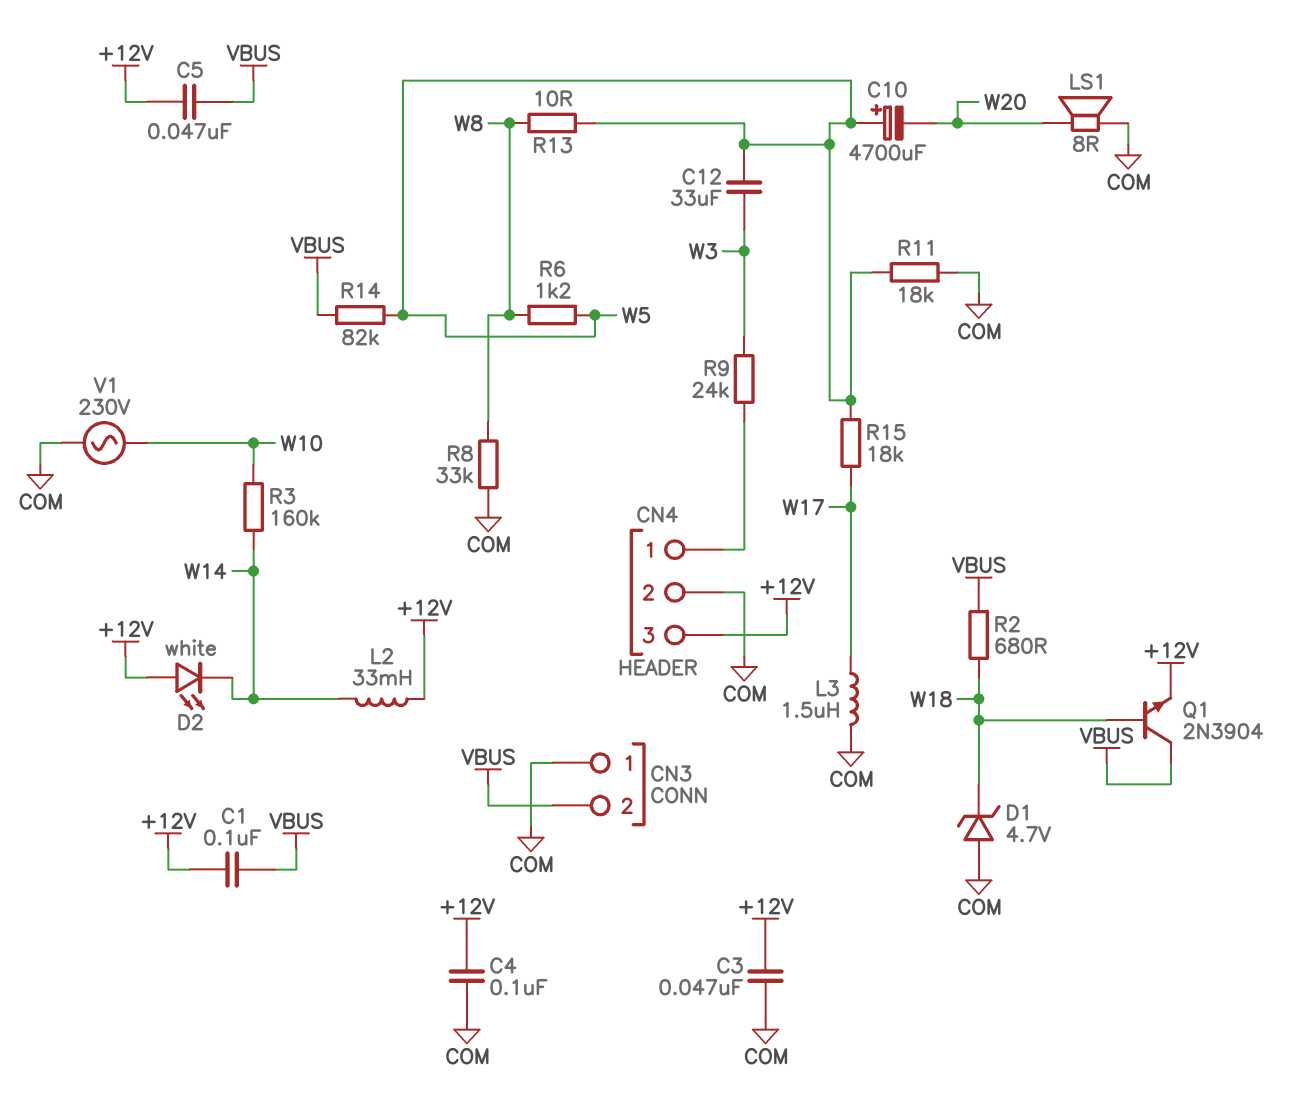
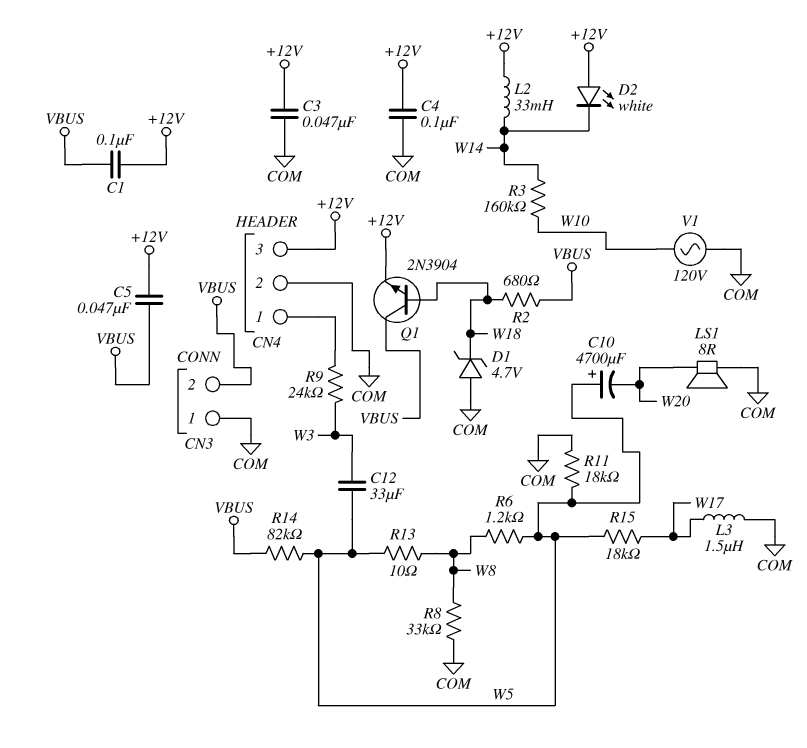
V1: AC 230V (COM, W10) -> AC 120V (COM, W10)

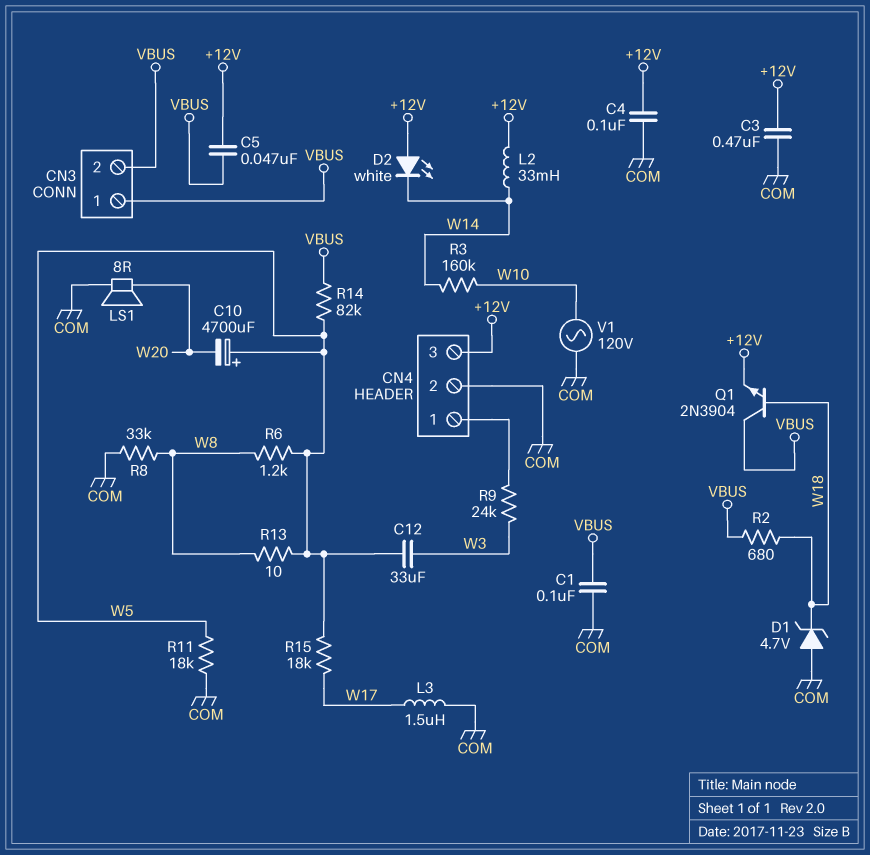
C1: 100nF (+12V, VBUS) -> 100nF (COM, VBUS)
C3: 47nF (+12V, COM) -> 470nF (+12V, COM)
CN3 pin 1: COM -> VBUS

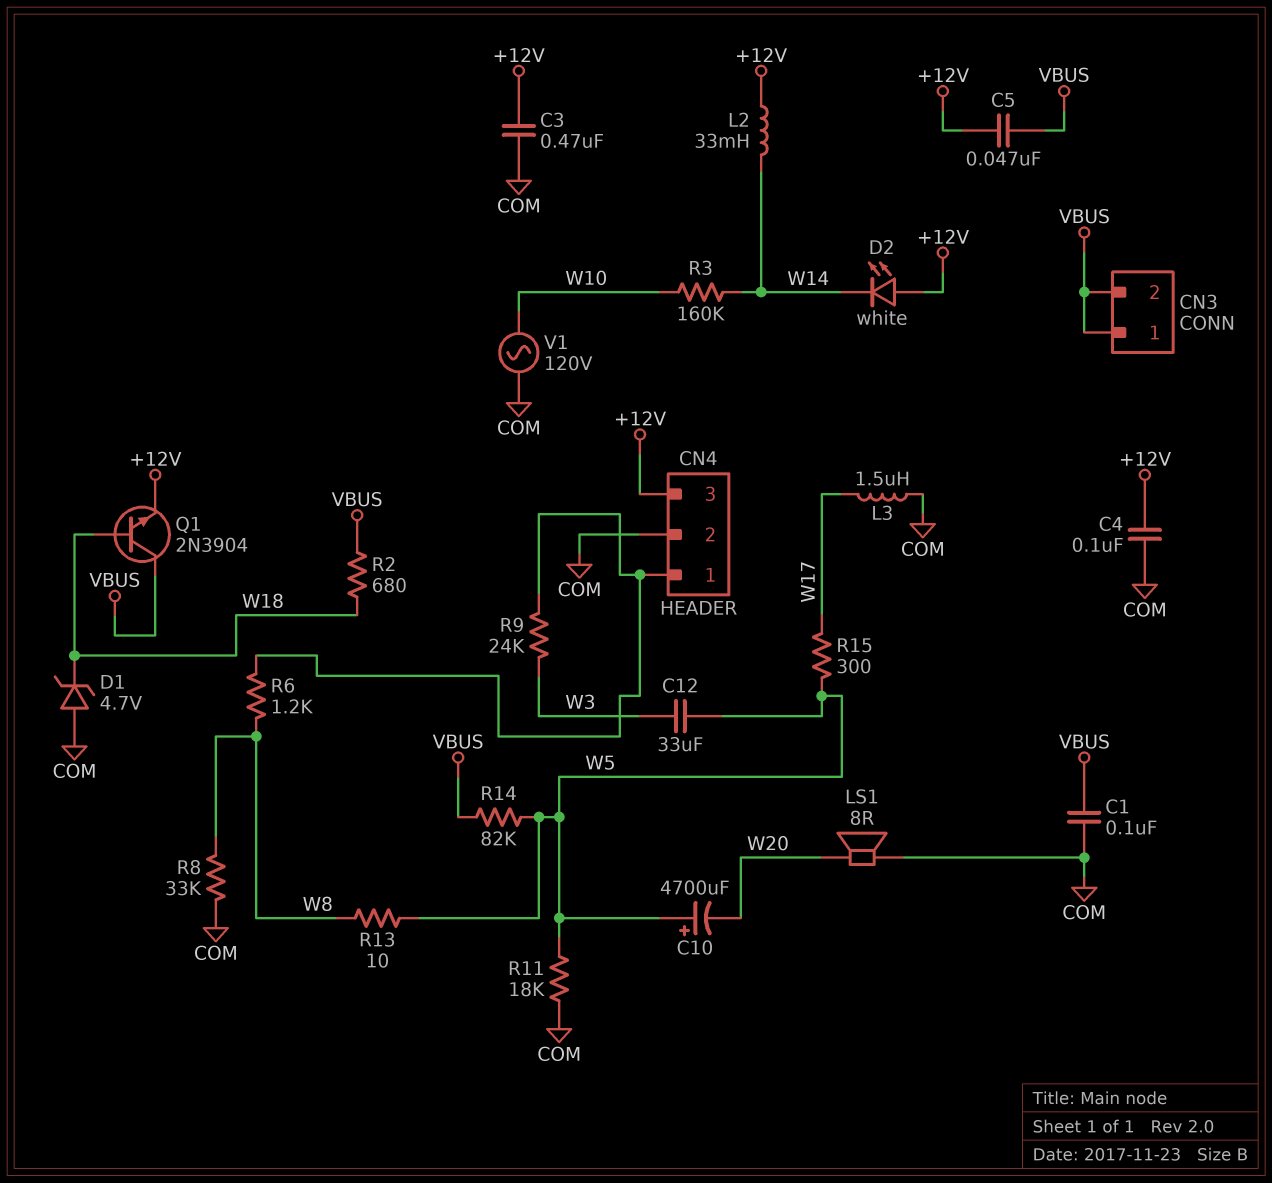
R6: 1.2k (W5, W8) -> 1.2k (CN4/1, W8)
R15: 18k (W5, W17) -> 300 (W5, W17)

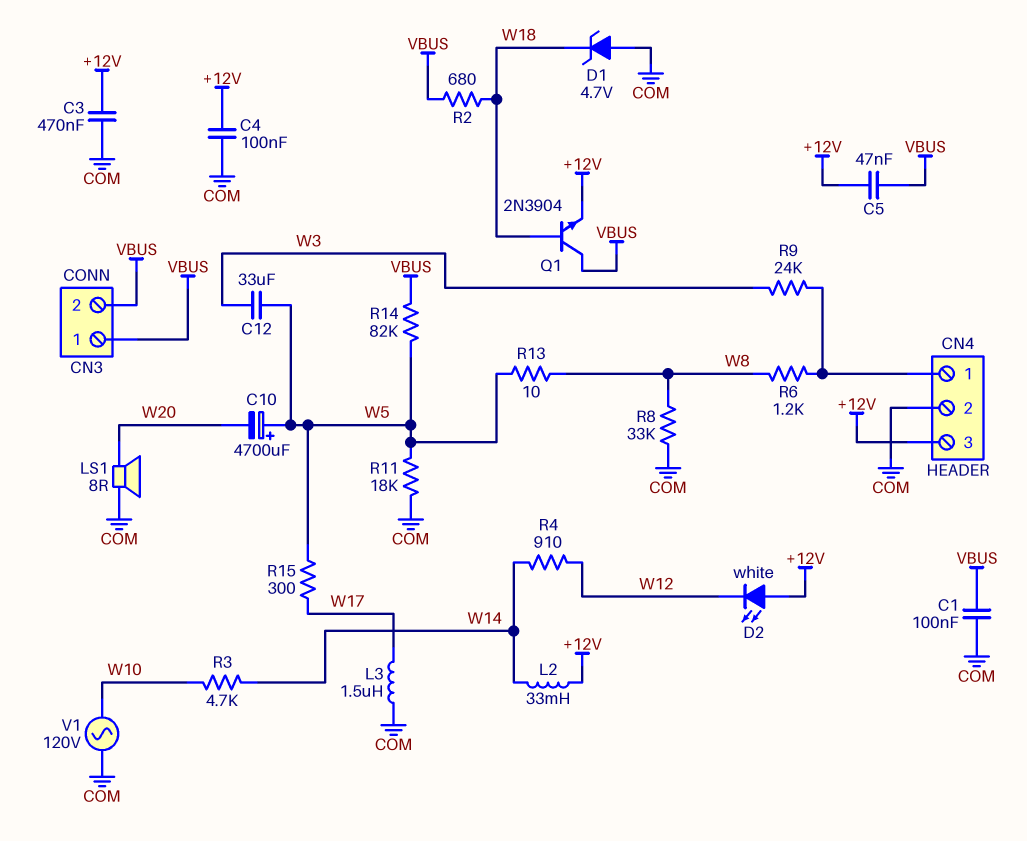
D2: LED white (A +12V, K W14) -> LED white (A +12V, K W12)
R3: 160k (W10, W14) -> 4.7k (W10, W14)
R4: none -> 910 (W12, W14)

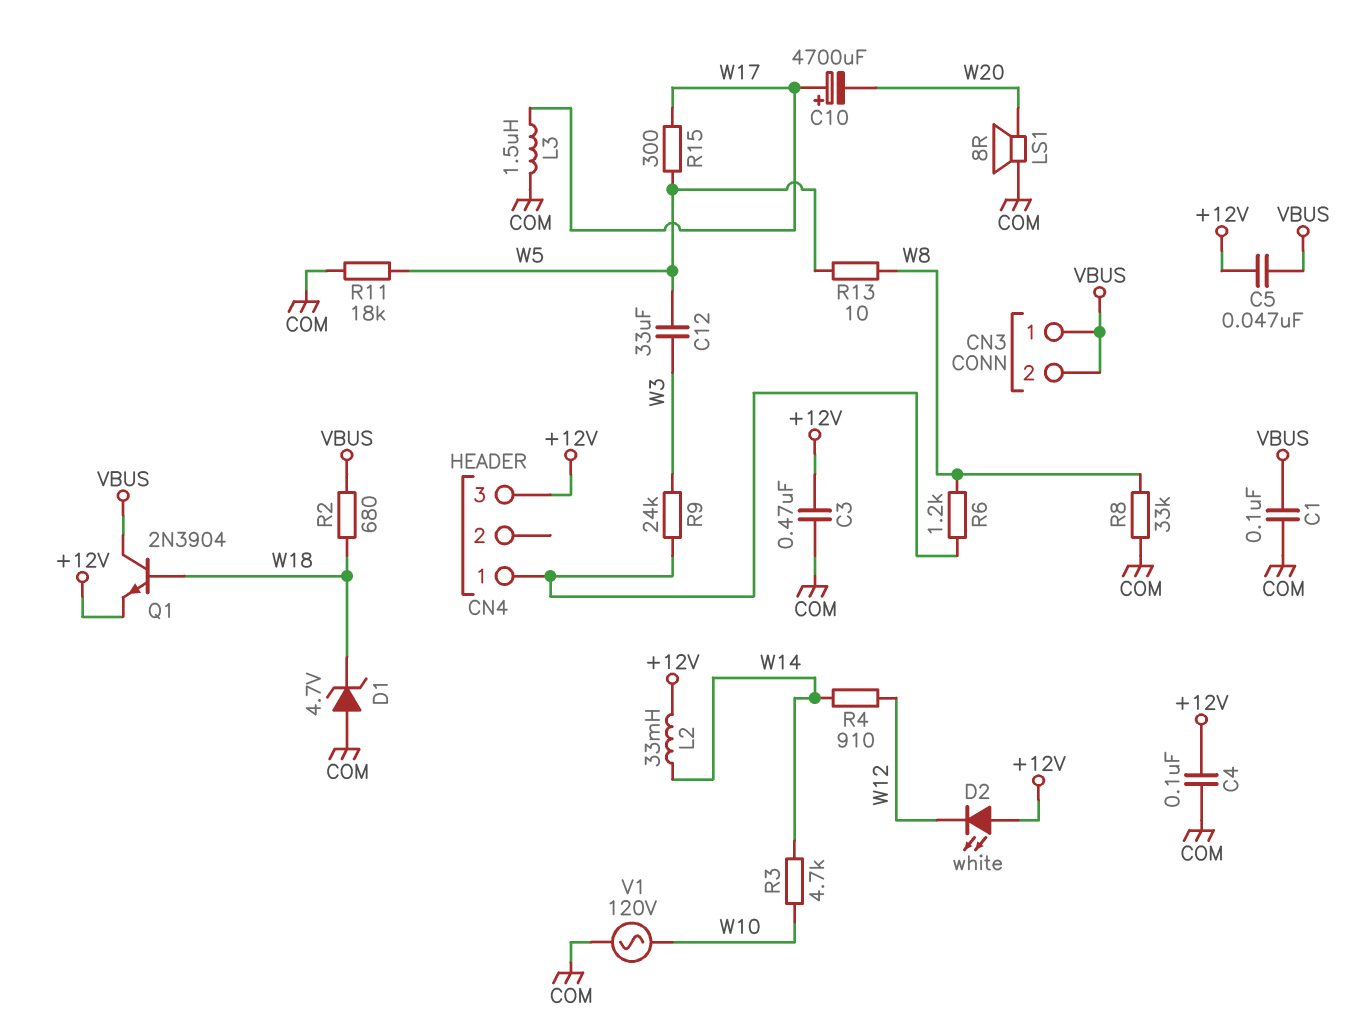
C10: 4700uF (plus W5, minus W20) -> 4700uF (plus W17, minus W20)
CN4 pin 2: COM -> none
R14: 82k (VBUS, W5) -> none

